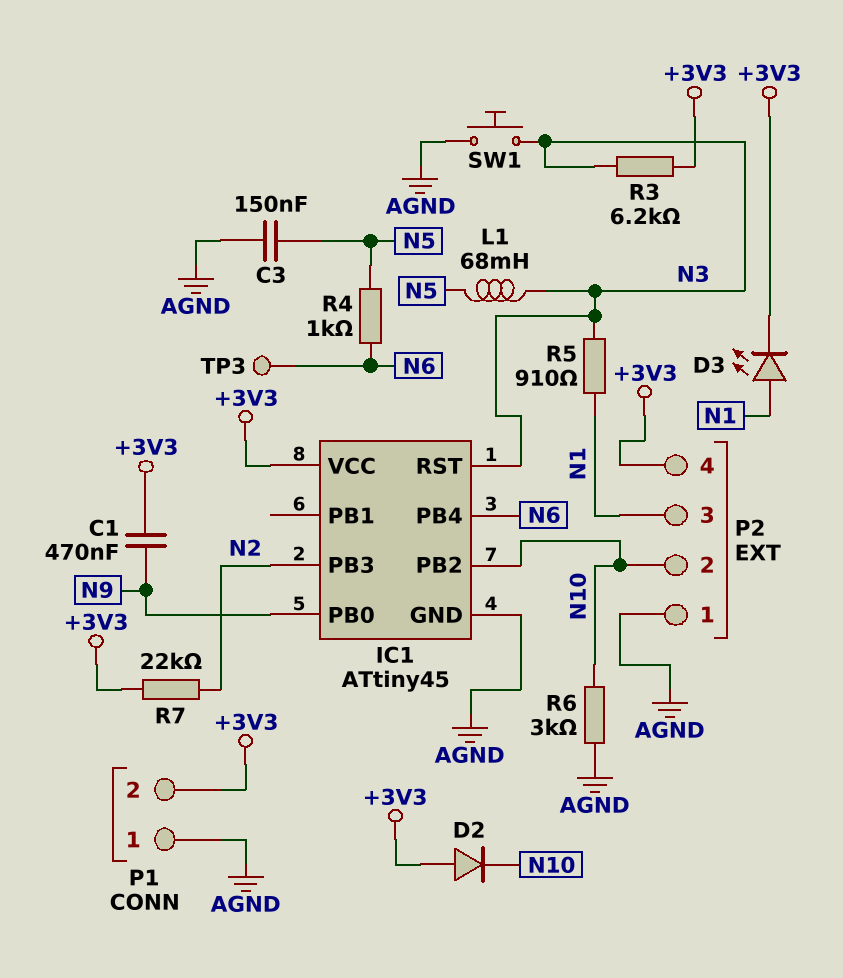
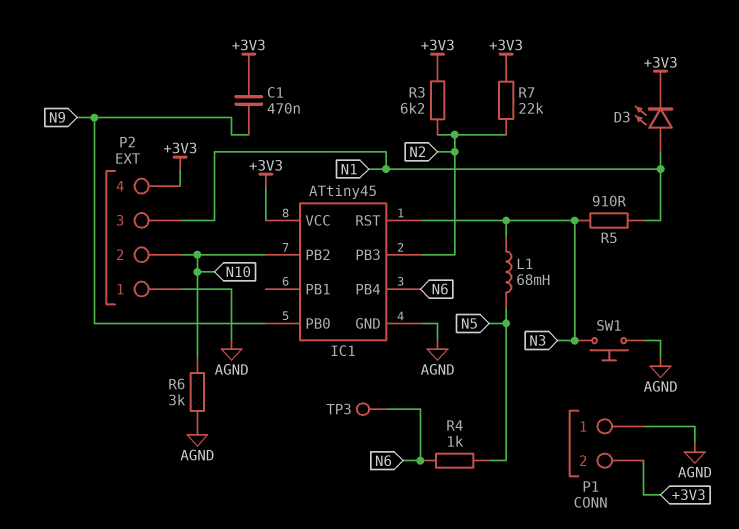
C3: 150nF (AGND, N5) -> none
D2: diode (A +3V3, K N10) -> none
R3: 6.2k (+3V3, N3) -> 6.2k (+3V3, N2)

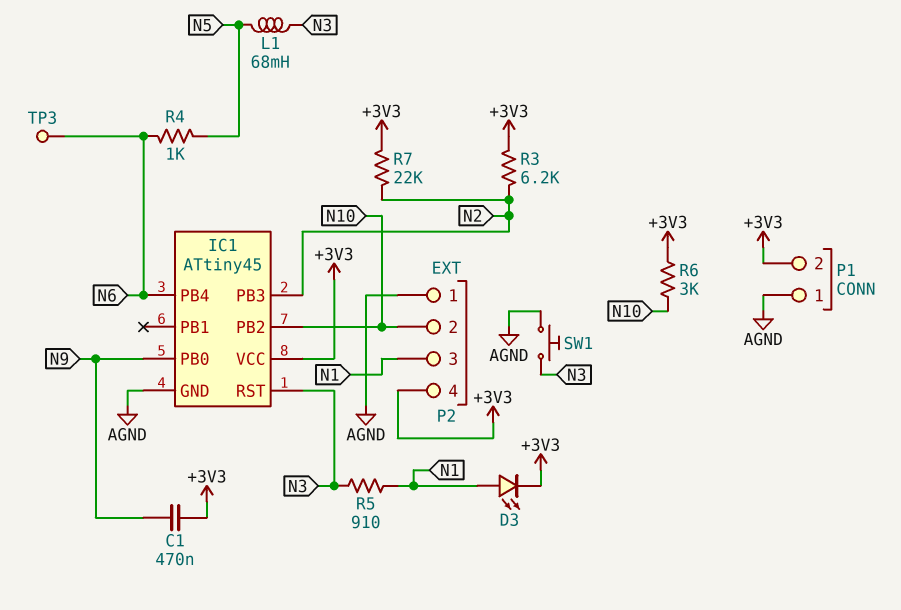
R6: 3k (AGND, N10) -> 3k (+3V3, N10)

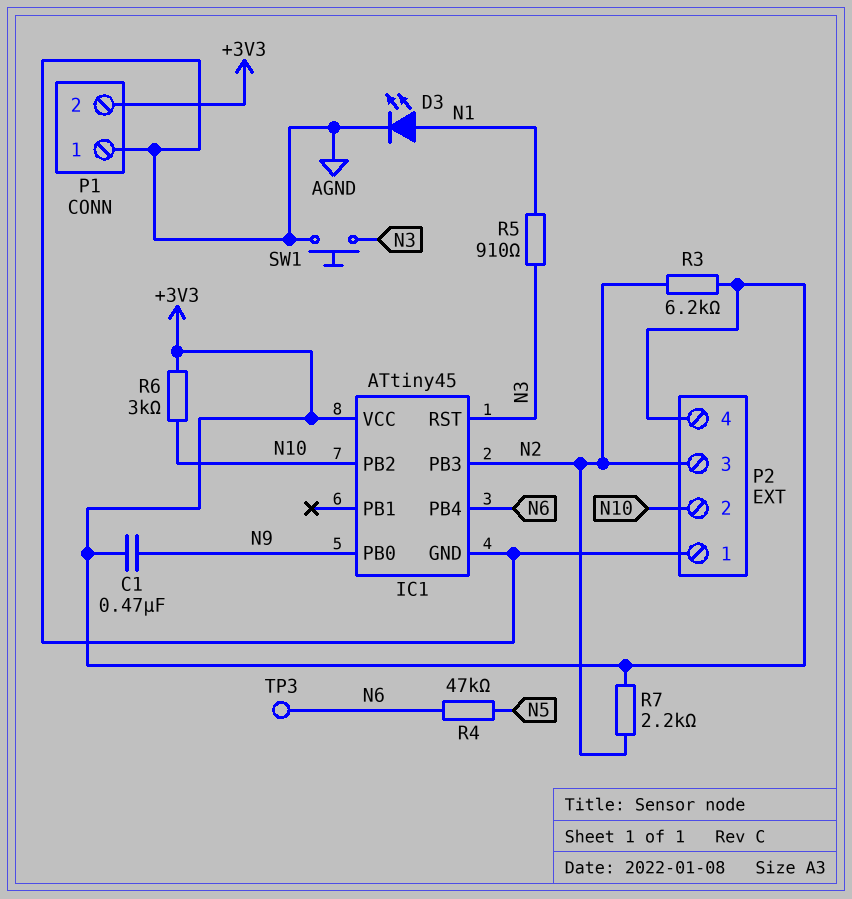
D3: LED (A N1, K +3V3) -> LED (A N1, K AGND)
L1: 68mH (N3, N5) -> none
P2 pin 3: N1 -> N2
R4: 1k (N5, N6) -> 47k (N5, N6)
R7: 22k (+3V3, N2) -> 2.2k (+3V3, N2)

